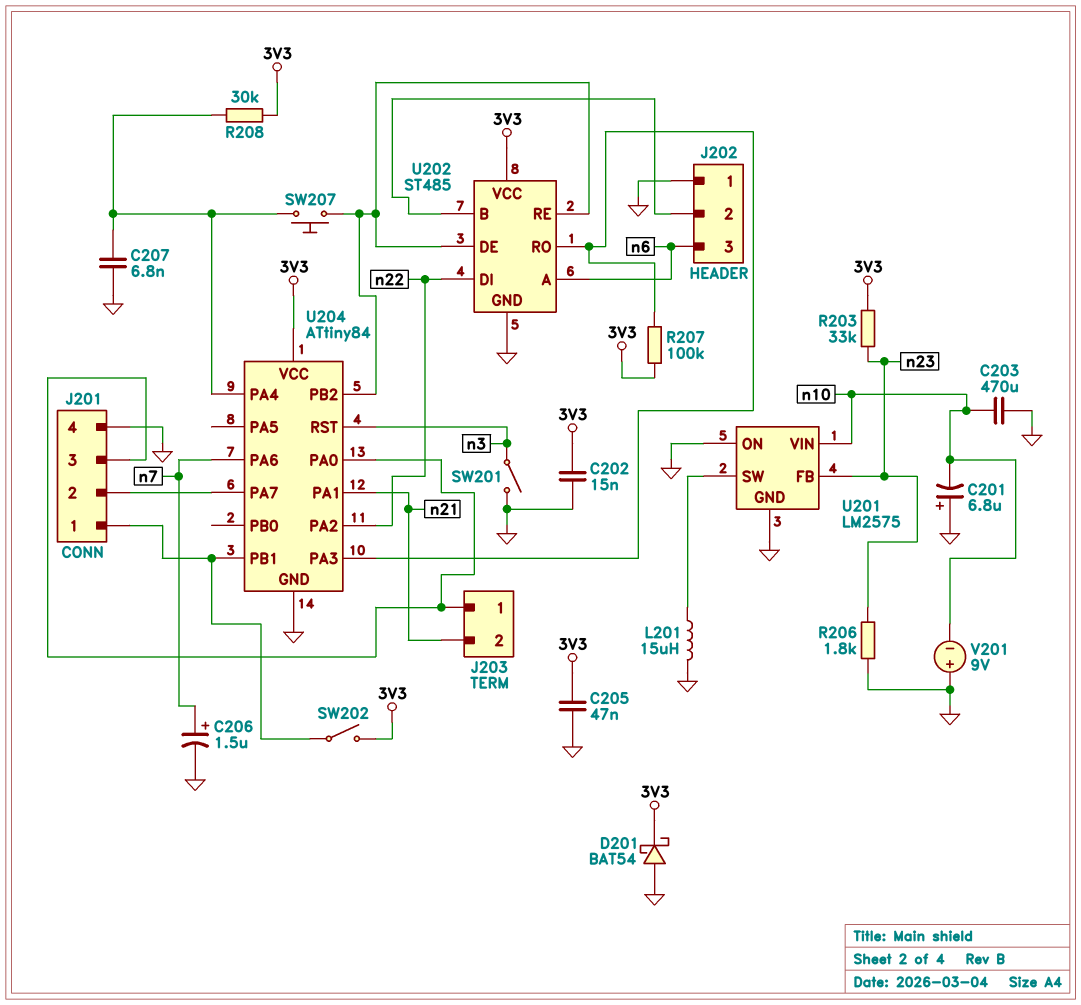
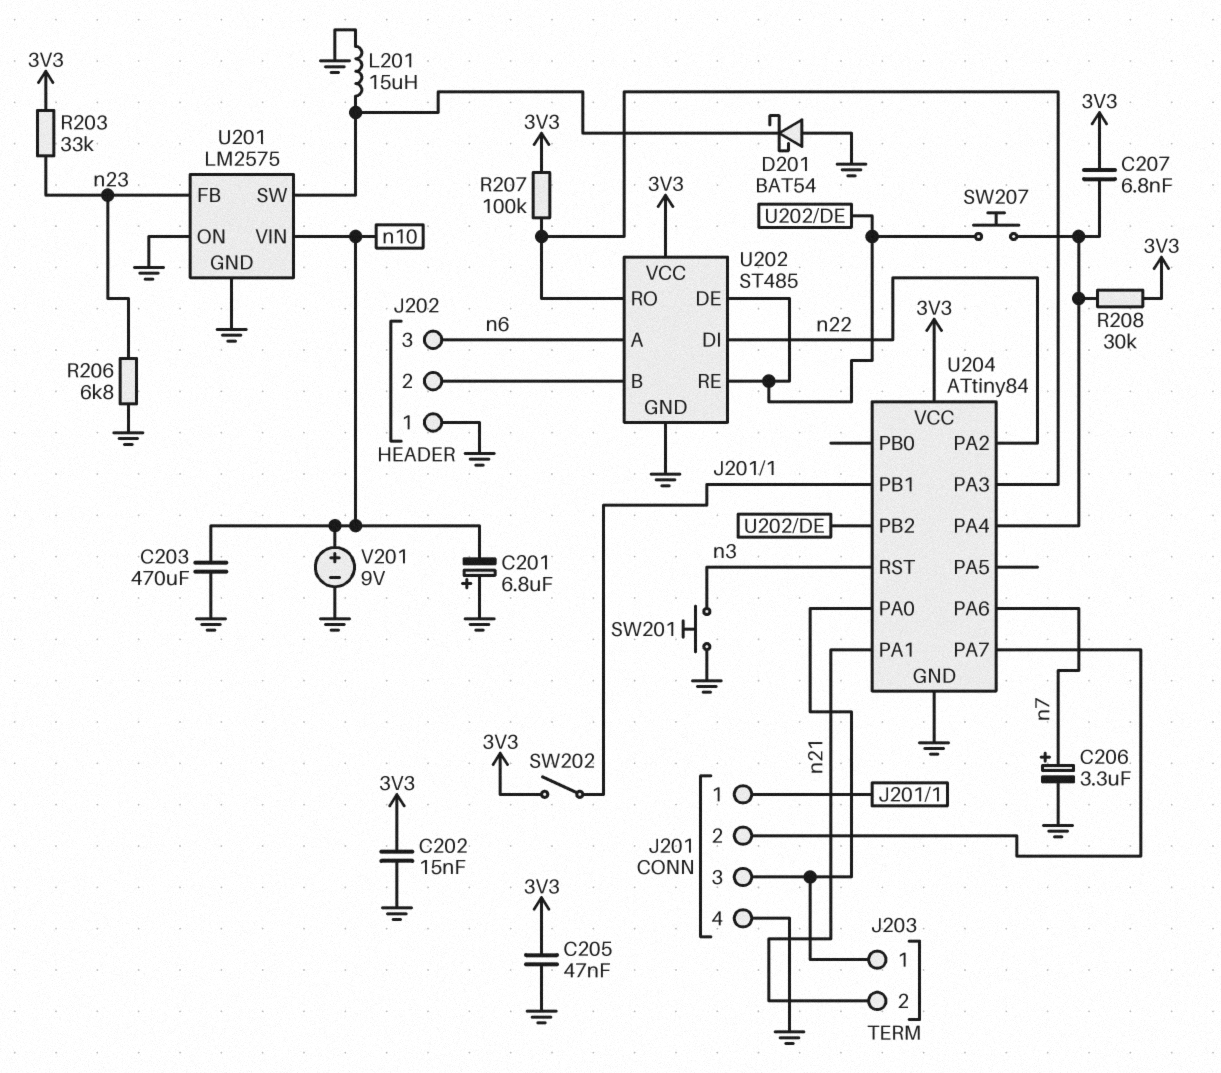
C206: 1.5uF (plus n7, minus GND) -> 3.3uF (plus n7, minus GND)
C207: 6.8nF (GND, U204/PA4) -> 6.8nF (3V3, U204/PA4)
D201: schottky BAT54 (A GND, K 3V3) -> schottky BAT54 (A GND, K U201/SW)
R206: 1.8k (GND, n23) -> 6.8k (GND, n23)
SW201: switch (GND, n3) -> button (GND, n3)
V201: 9V (plus GND, minus n10) -> 9V (plus n10, minus GND)

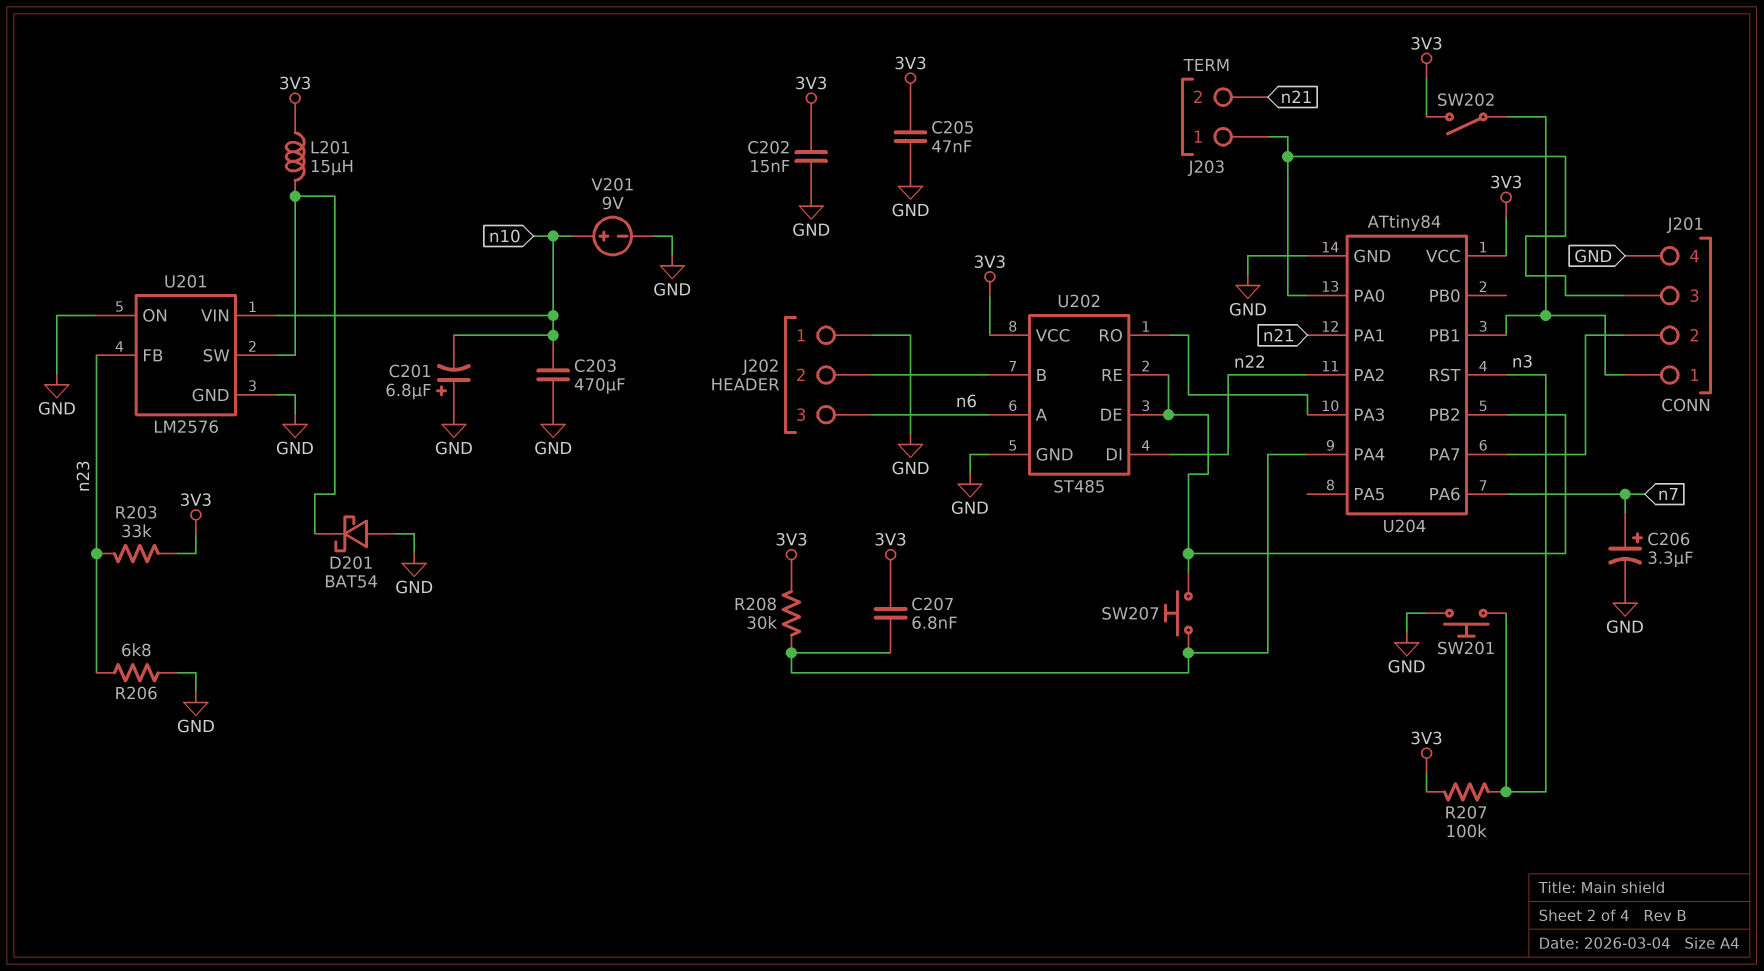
L201: 15uH (GND, U201/SW) -> 15uH (3V3, U201/SW)
R207: 100k (3V3, U202/RO) -> 100k (3V3, n3)
U201: LM2575 -> LM2576

